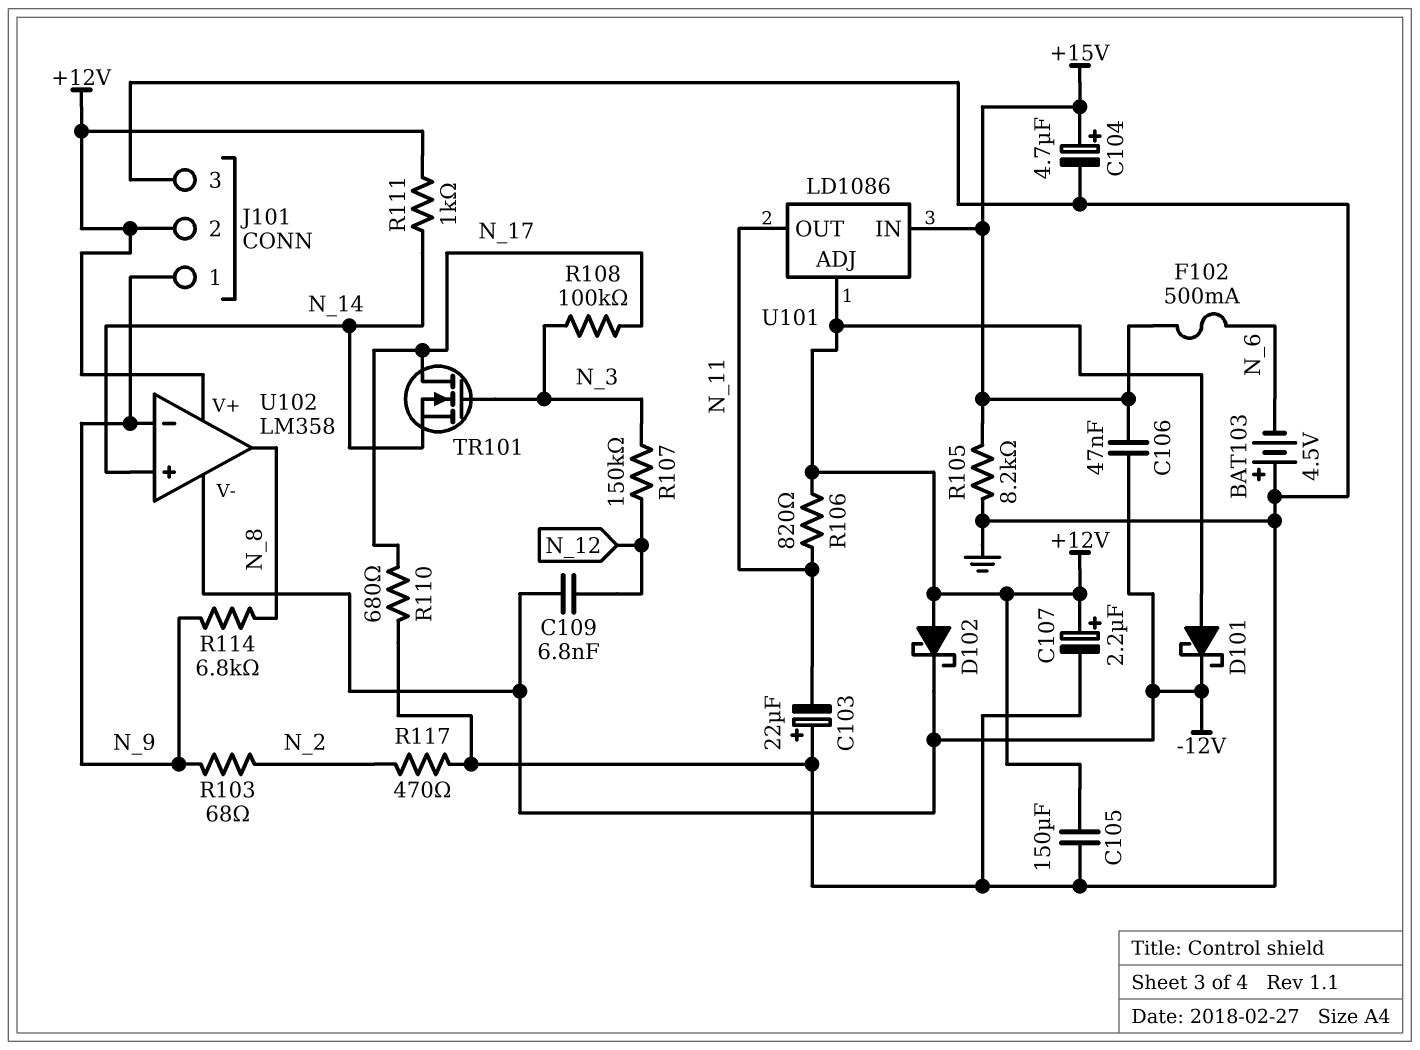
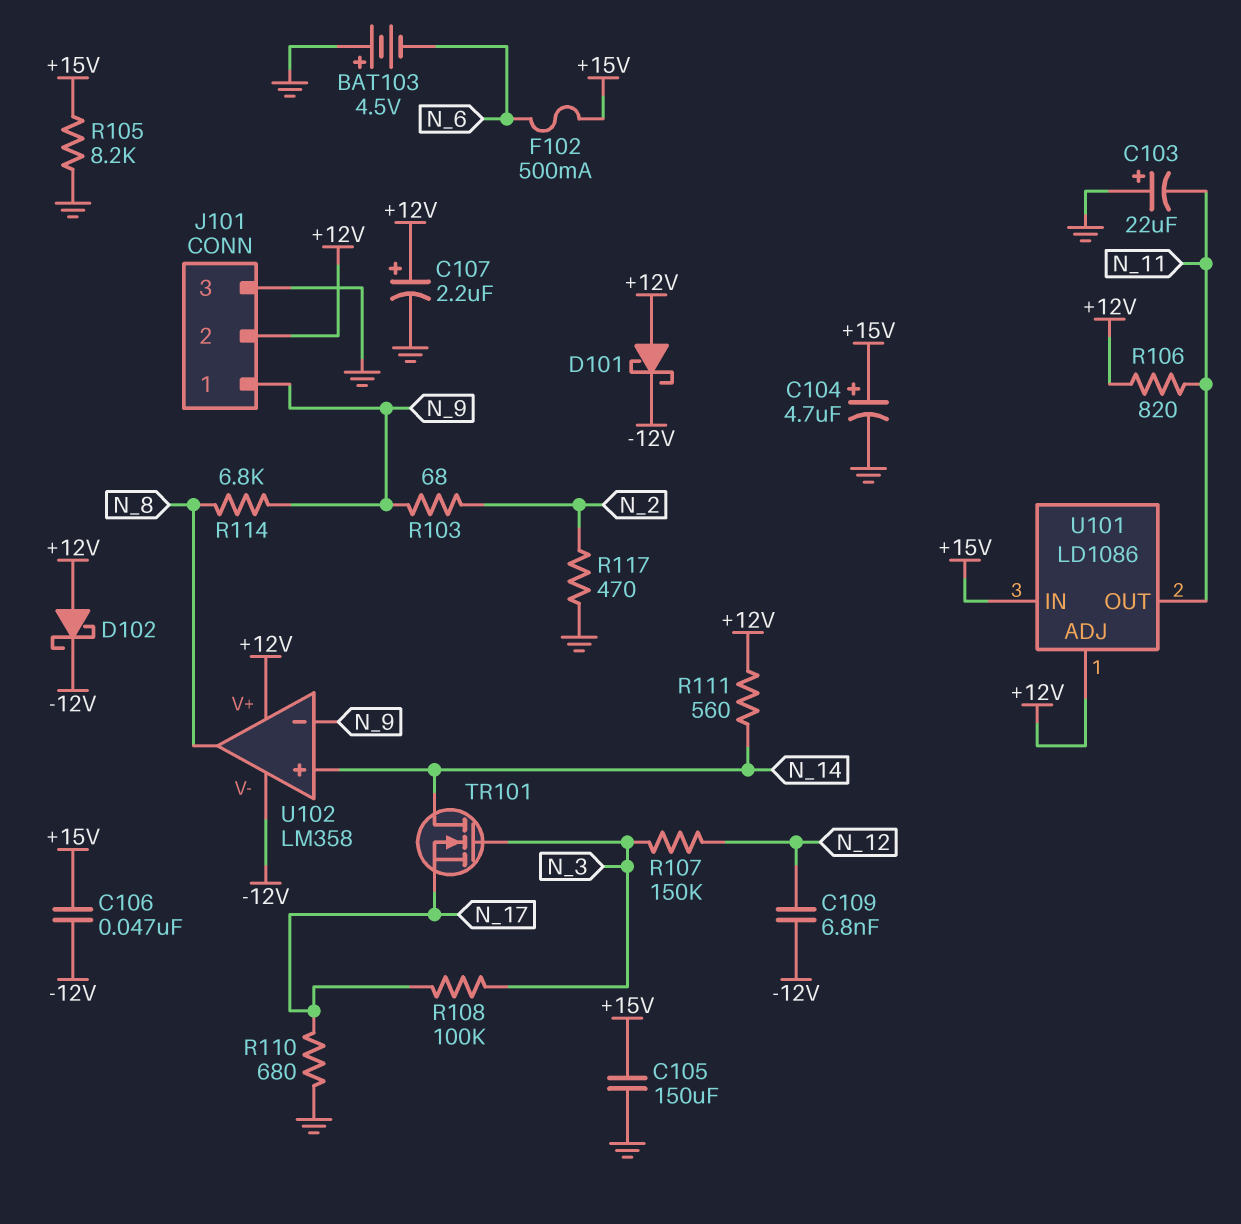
C105: 150uF (+12V, GND) -> 150uF (+15V, GND)
R111: 1k (+12V, N_14) -> 560 (+12V, N_14)
TR101: NMOS (G N_3, D N_17, S N_14) -> NMOS (G N_3, D N_14, S N_17)

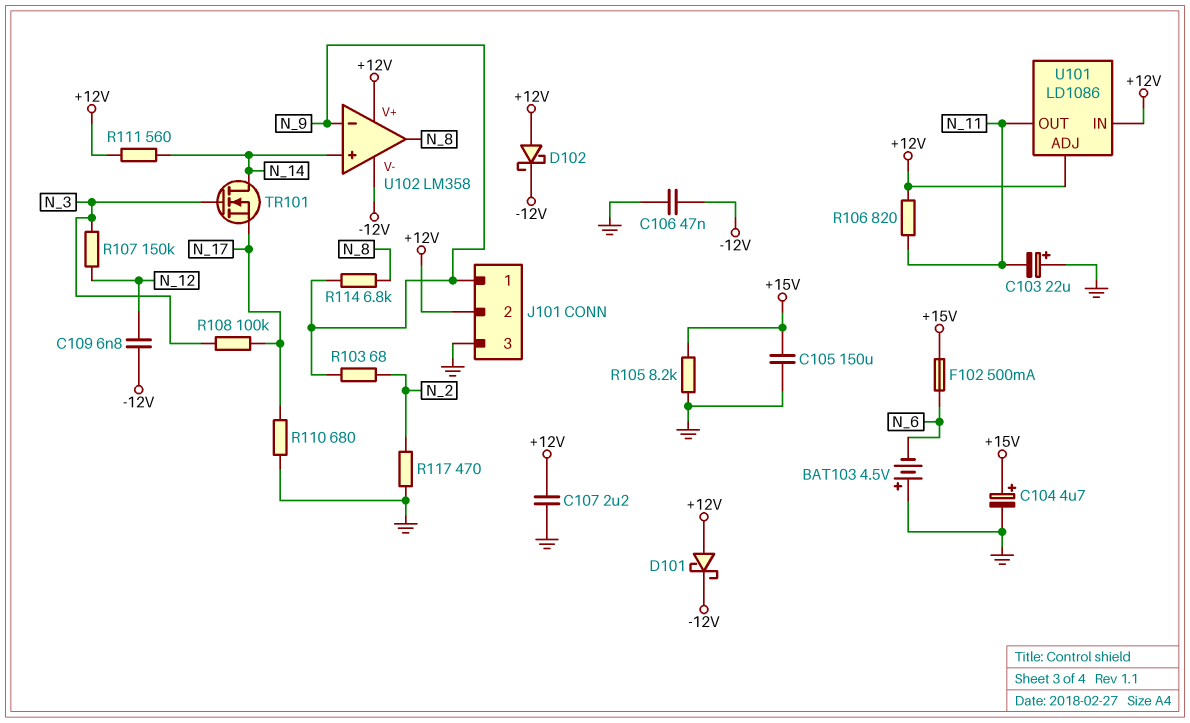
C106: 47nF (+15V, -12V) -> 47nF (-12V, GND)
C107: 2.2uF (plus +12V, minus GND) -> 2.2uF (+12V, GND)
U101 pin IN: +15V -> +12V

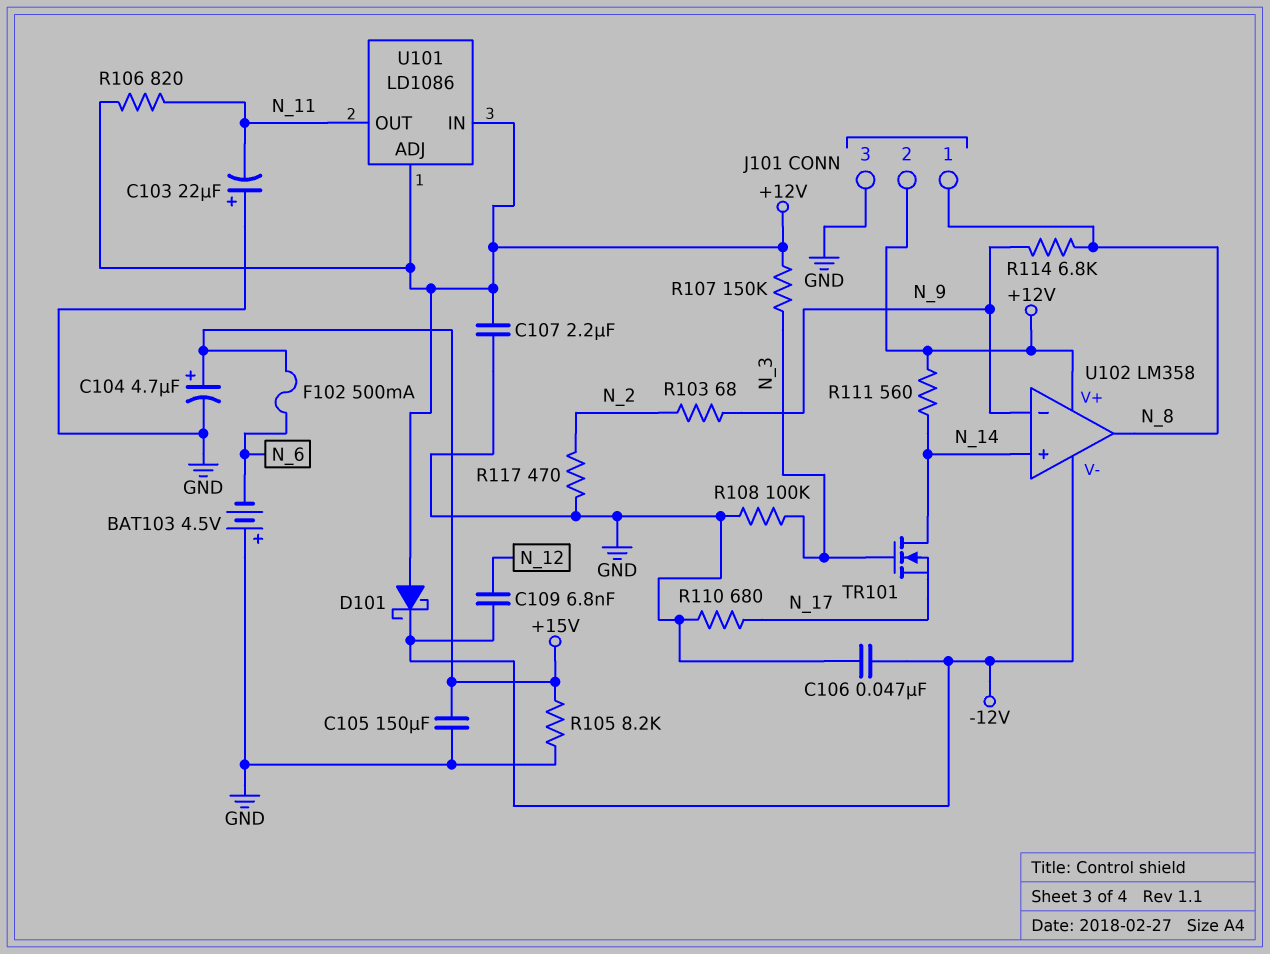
D102: schottky (A +12V, K -12V) -> none
J101 pin 1: N_9 -> N_8
R107: 150k (N_3, N_12) -> 150k (+12V, N_3)
R108: 100k (N_3, N_17) -> 100k (GND, N_3)

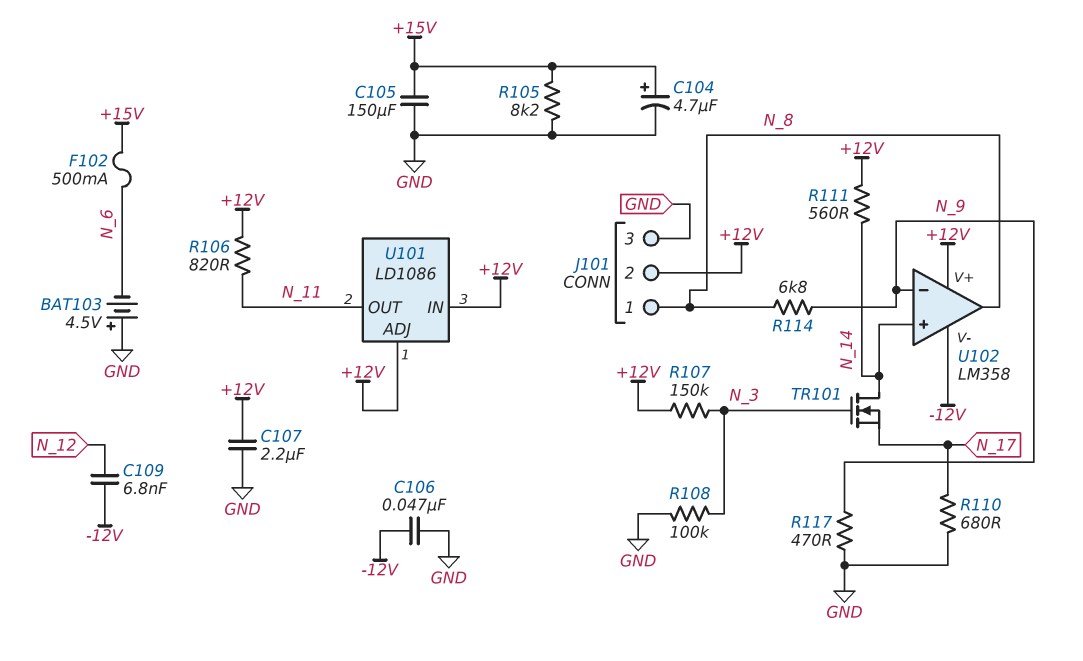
C103: 22uF (plus GND, minus N_11) -> none
D101: schottky (A +12V, K -12V) -> none
R103: 68 (N_2, N_9) -> none
R117: 470 (GND, N_2) -> 470 (GND, N_9)

